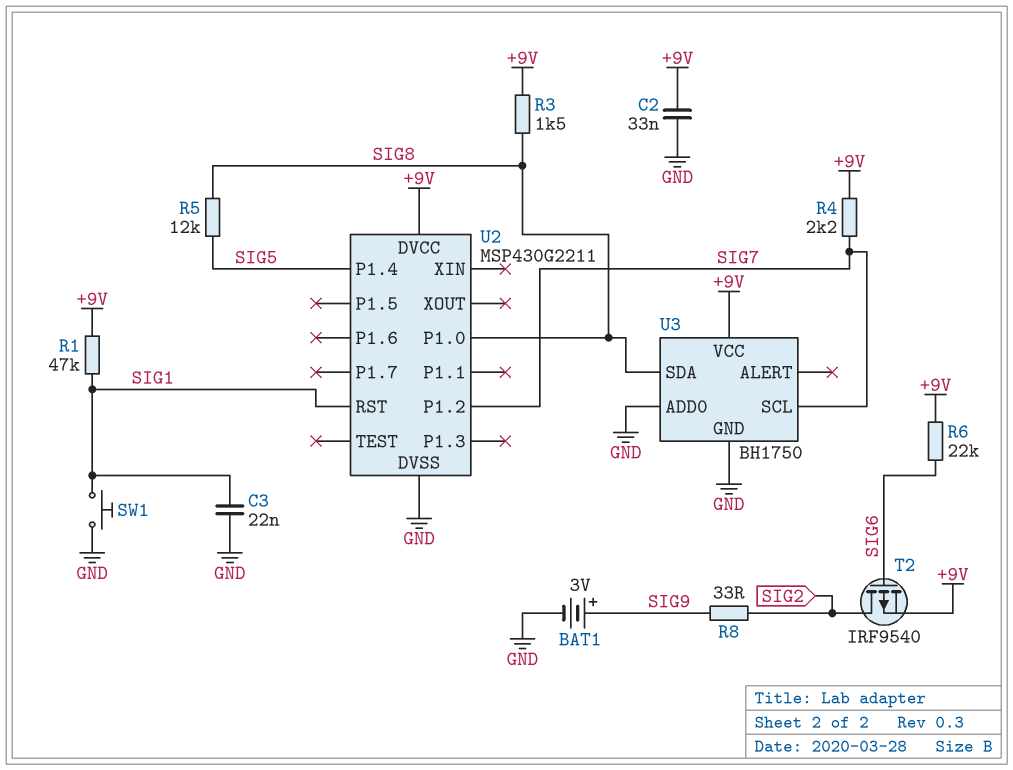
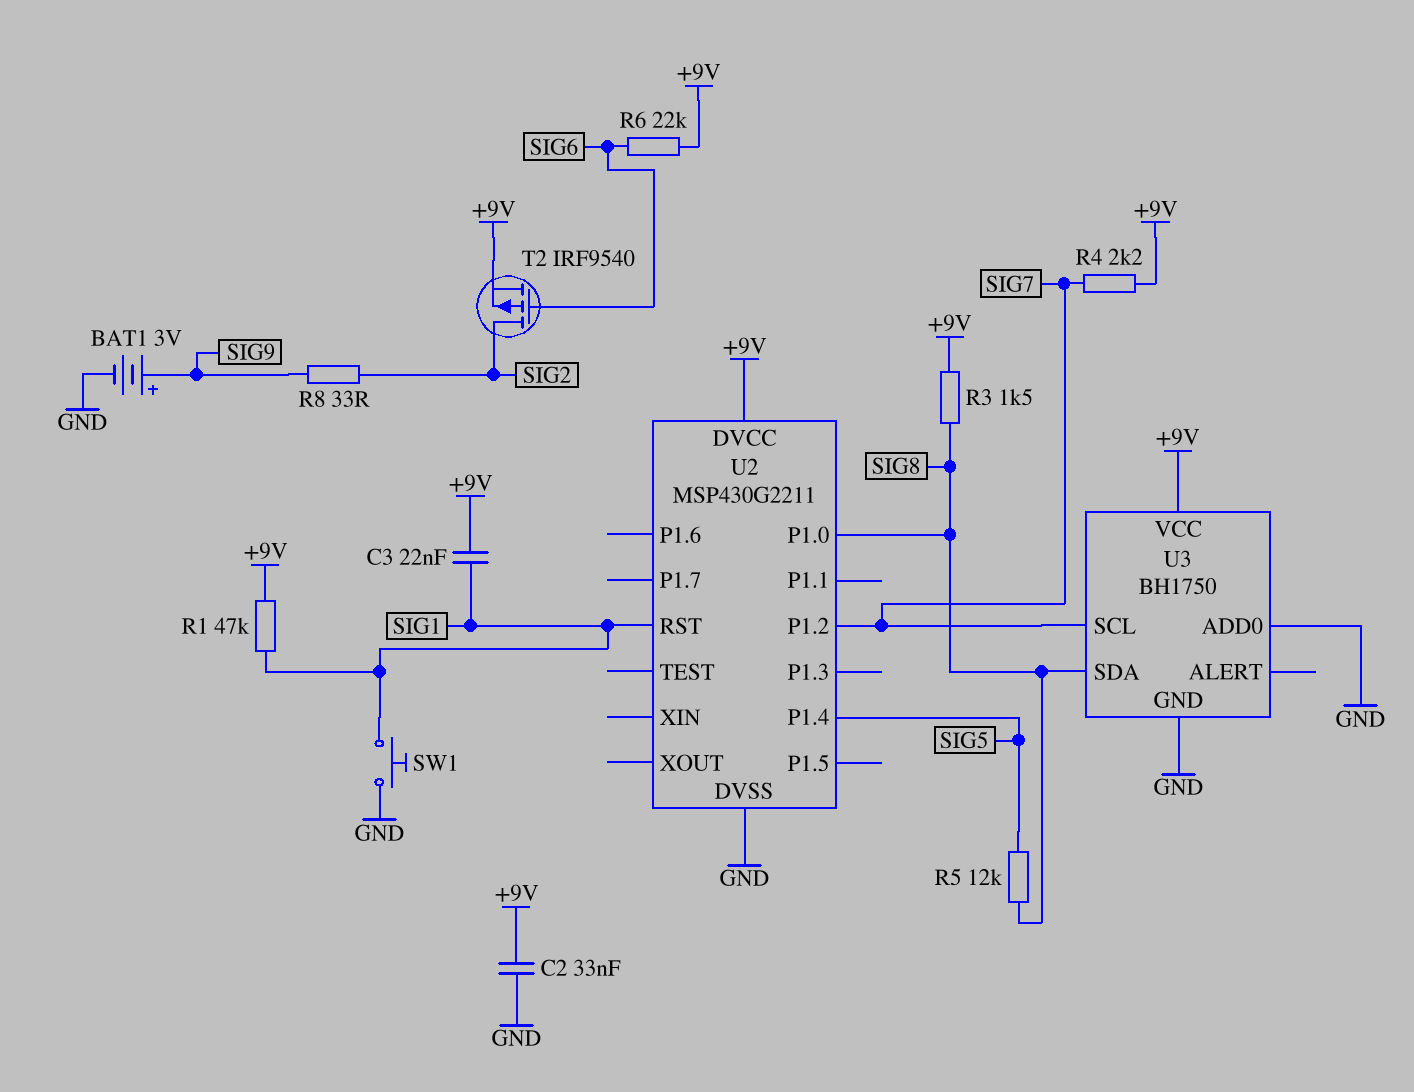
C3: 22nF (GND, SIG1) -> 22nF (+9V, SIG1)

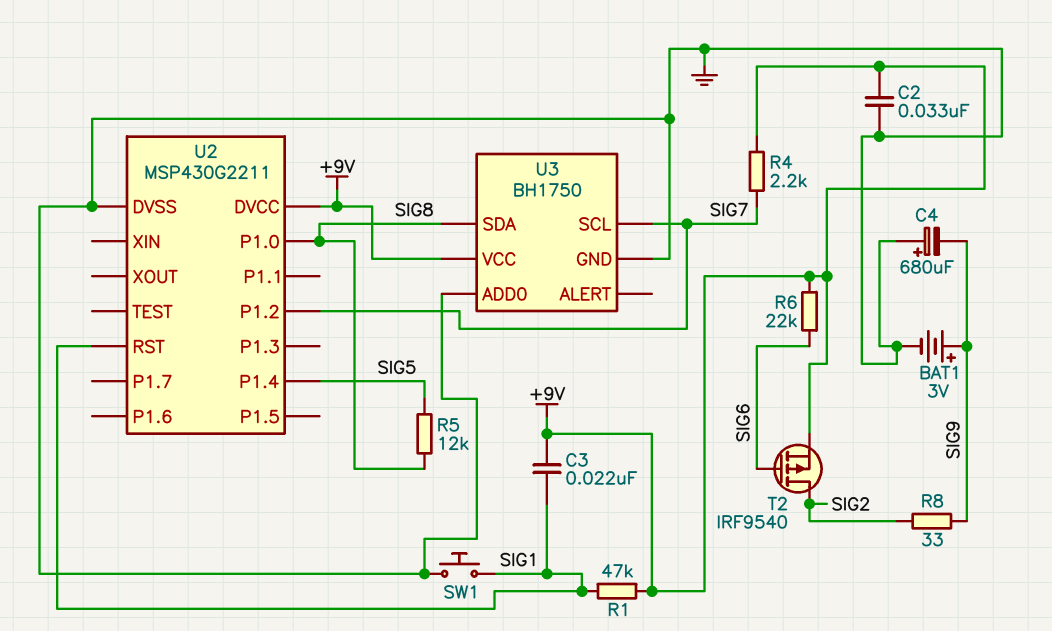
C4: none -> 680uF (plus GND, minus SIG9)
R3: 1.5k (+9V, SIG8) -> none

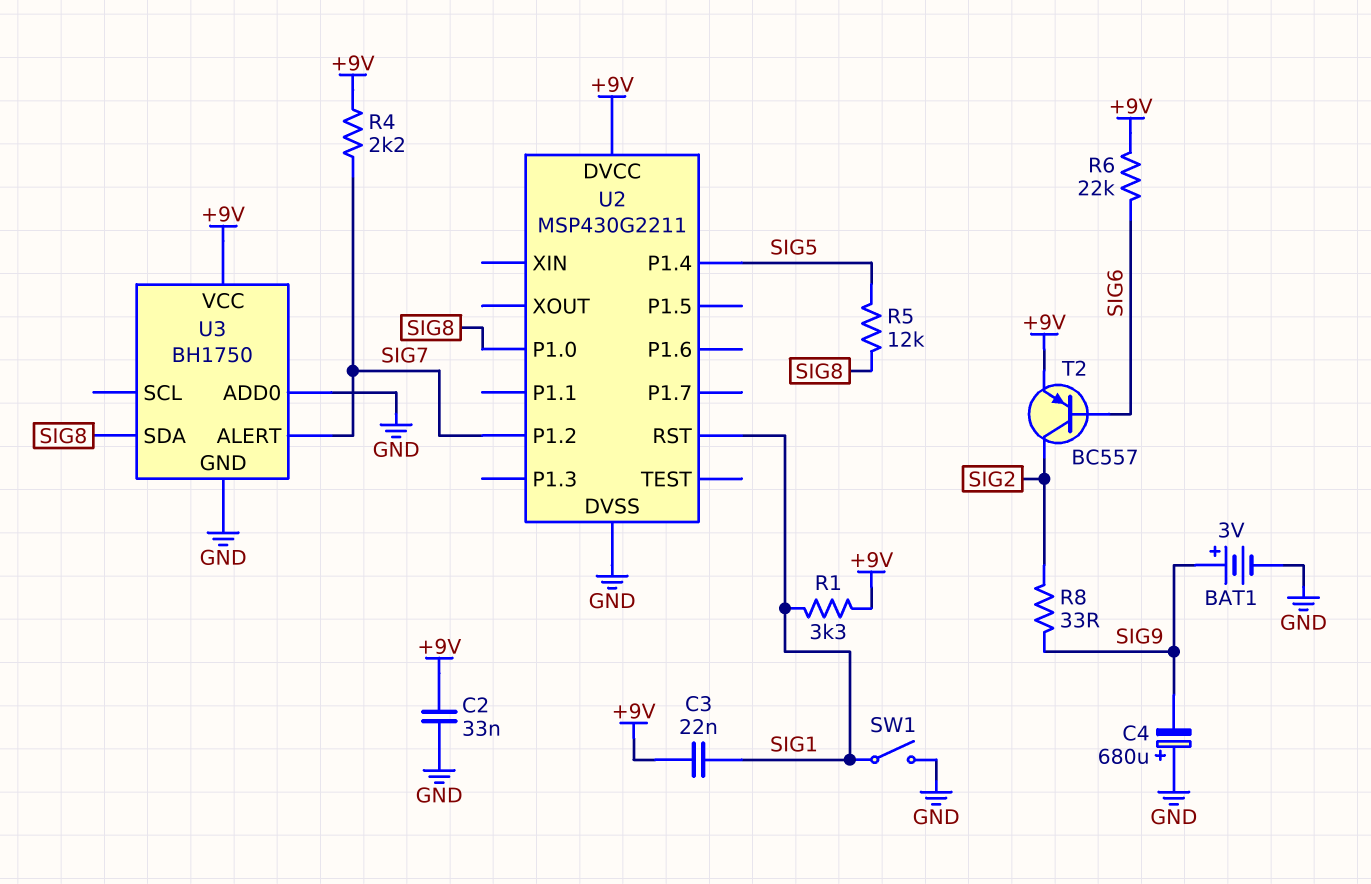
R1: 47k (+9V, SIG1) -> 3.3k (+9V, SIG1)
SW1: button (GND, SIG1) -> switch (GND, SIG1)
T2: PMOS IRF9540 (G SIG6, D SIG2, S +9V) -> PNP BC557 (B SIG6, C SIG2, E +9V)
U3 pin ALERT: none -> SIG7
U3 pin SCL: SIG7 -> none

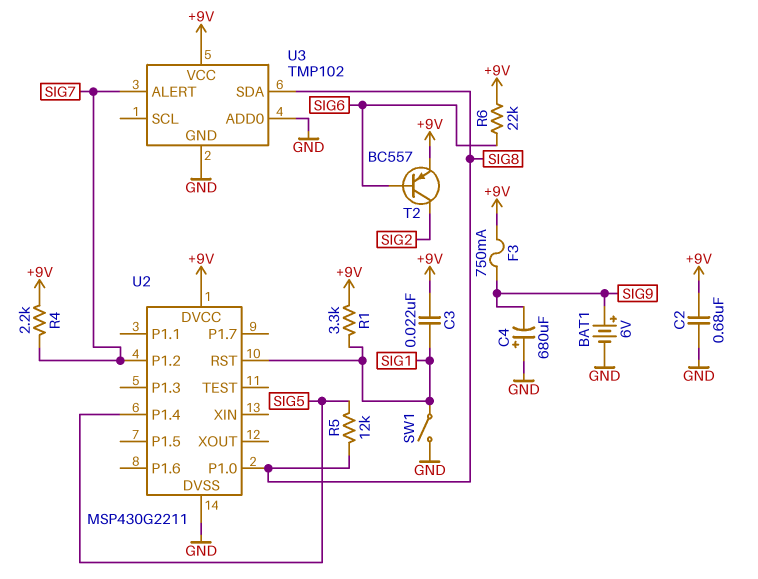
BAT1: 3V (plus SIG9, minus GND) -> 6V (plus SIG9, minus GND)
C2: 33nF (+9V, GND) -> 680nF (+9V, GND)
F3: none -> 750mA (+9V, SIG9)
R8: 33 (SIG2, SIG9) -> none
U3: BH1750 -> TMP102

